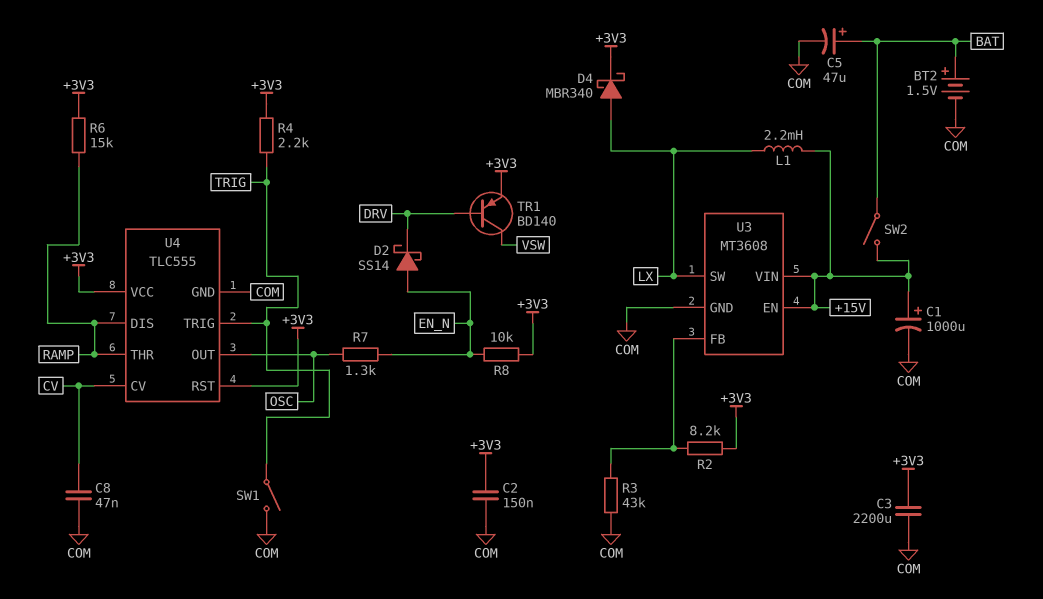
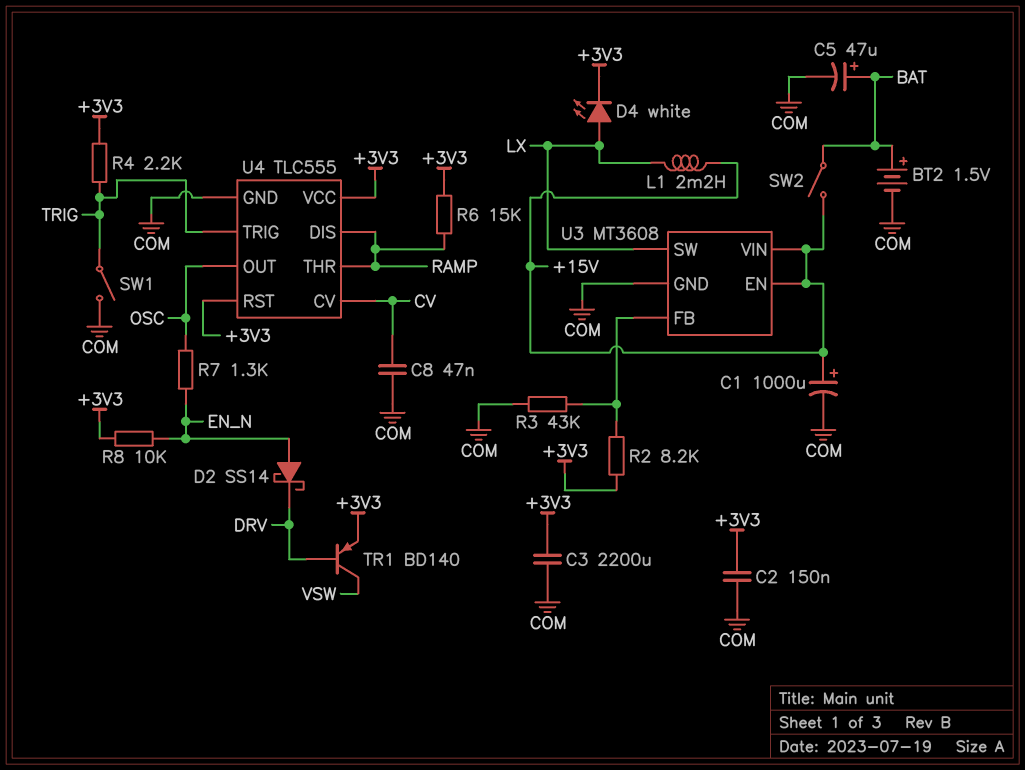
D4: schottky MBR340 (A LX, K +3V3) -> LED white (A LX, K +3V3)

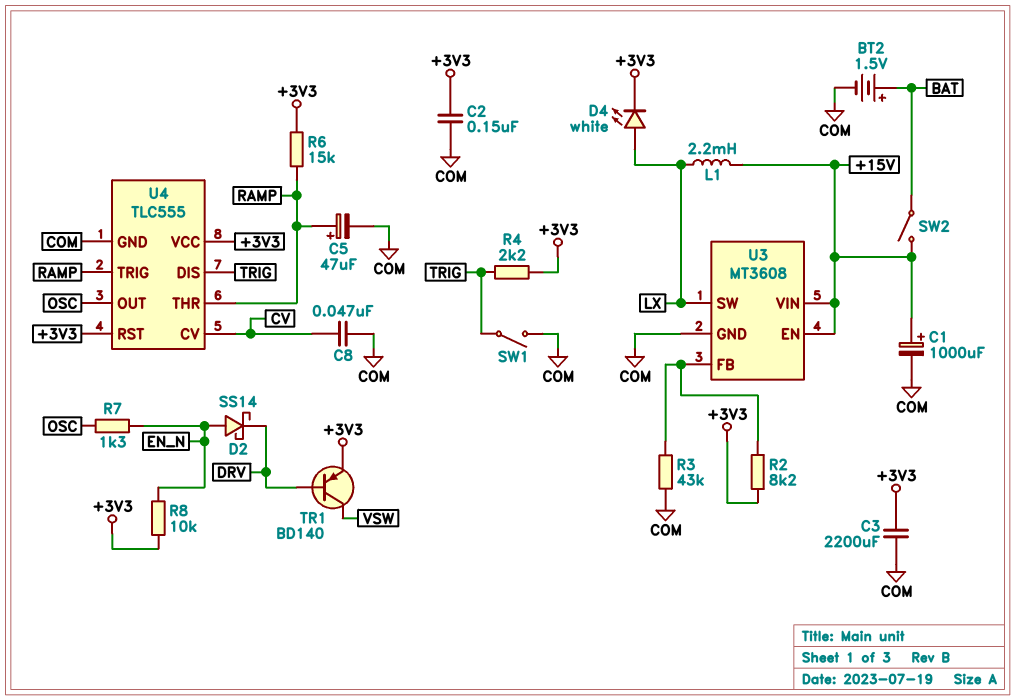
C5: 47uF (plus BAT, minus COM) -> 47uF (plus RAMP, minus COM)
U4 pin DIS: RAMP -> TRIG
U4 pin TRIG: TRIG -> RAMP

